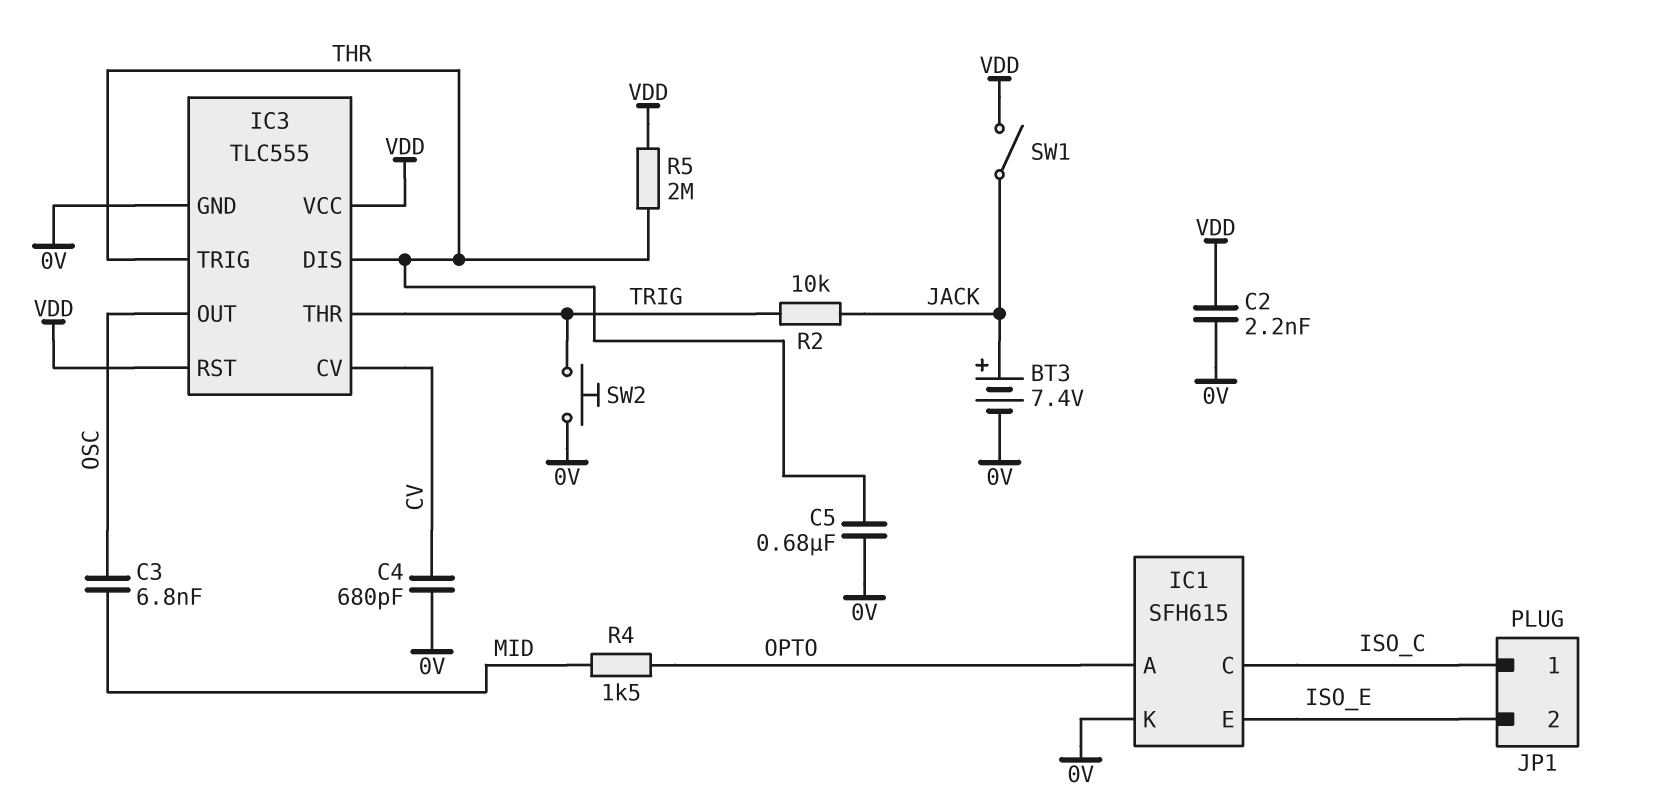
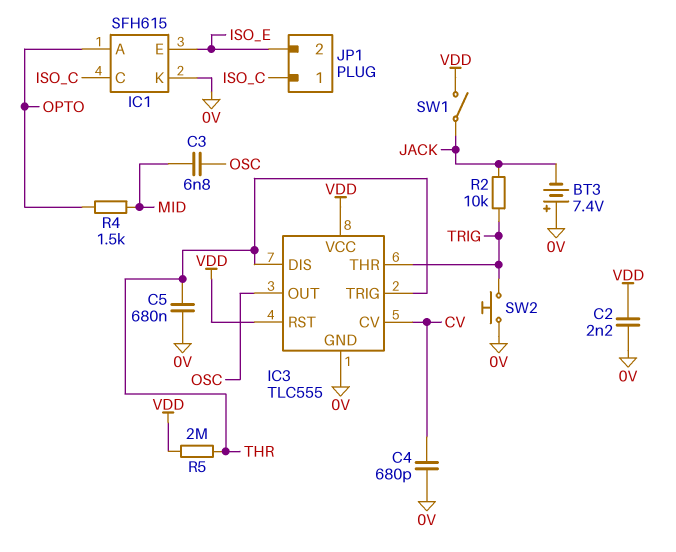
BT3: 7.4V (plus JACK, minus 0V) -> 7.4V (plus 0V, minus JACK)

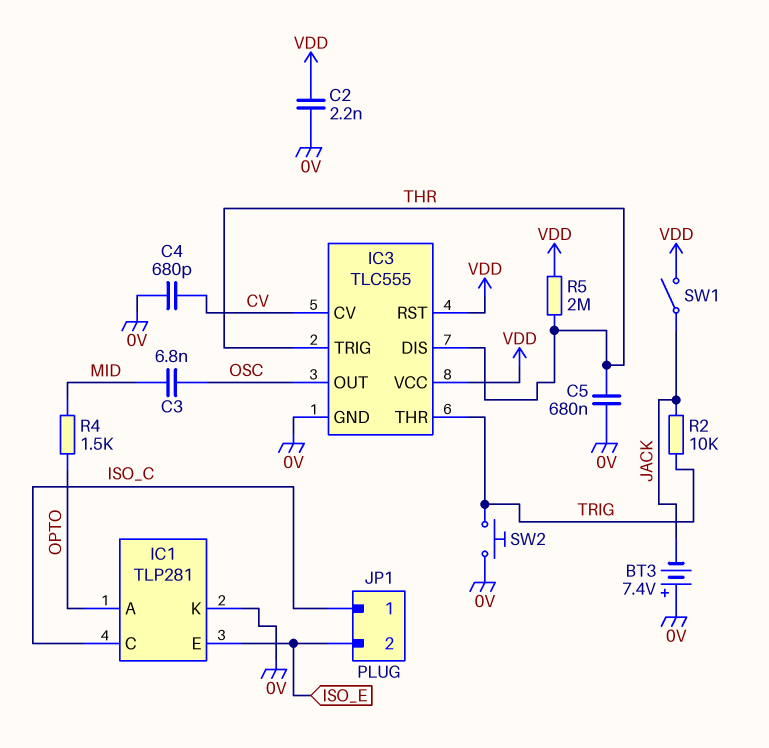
IC1: SFH615 -> TLP281

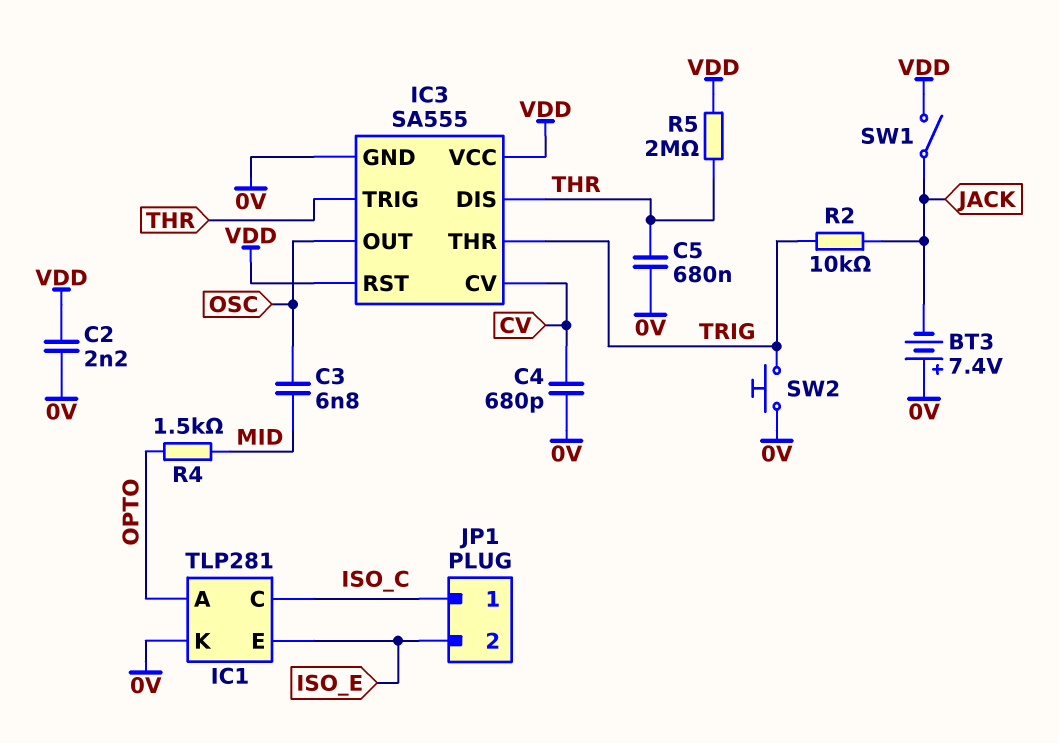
IC3: TLC555 -> SA555

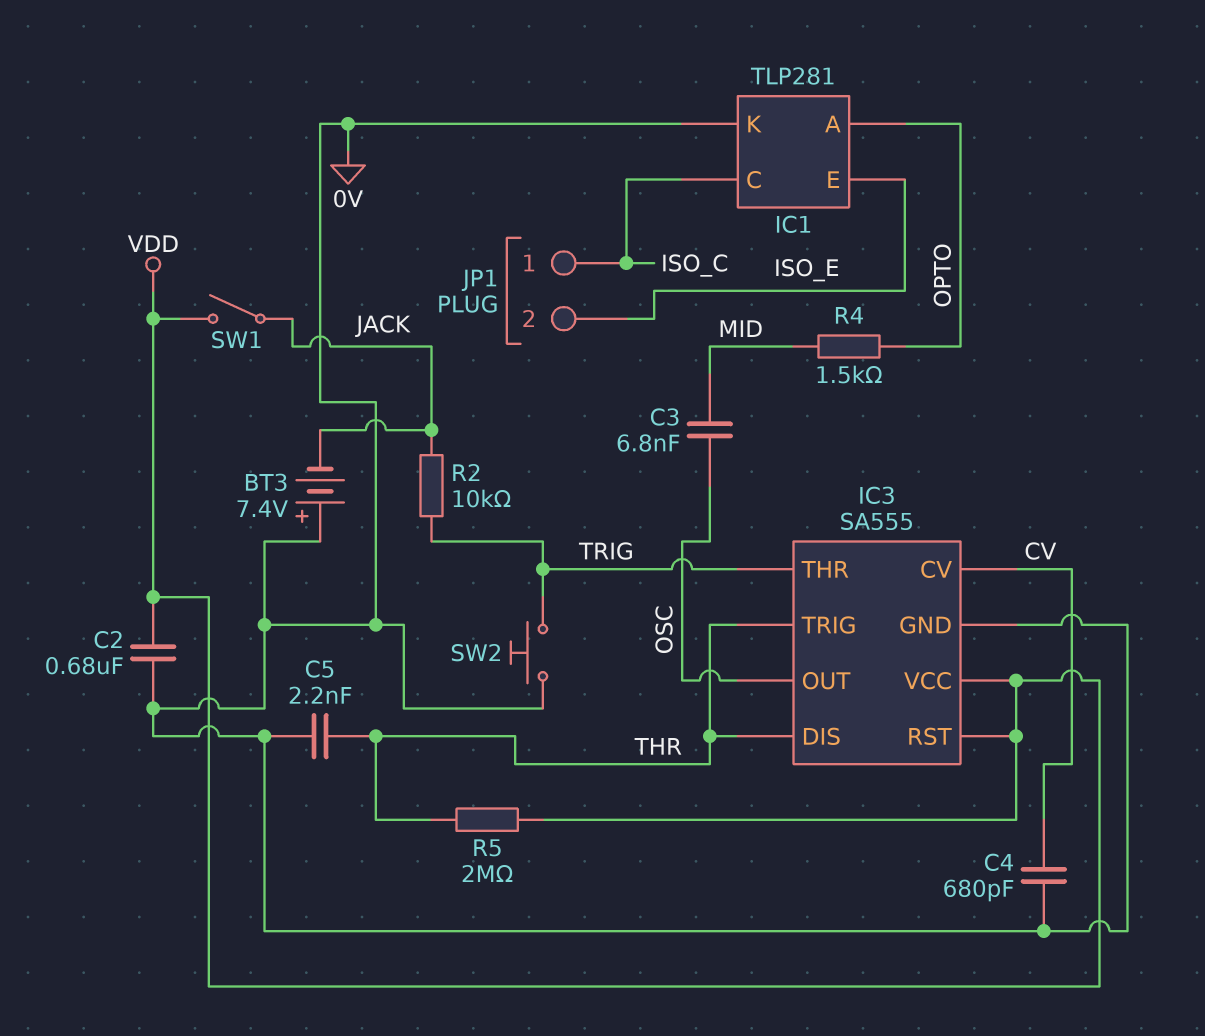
C2: 2.2nF (0V, VDD) -> 680nF (0V, VDD)
C5: 680nF (0V, THR) -> 2.2nF (0V, THR)

